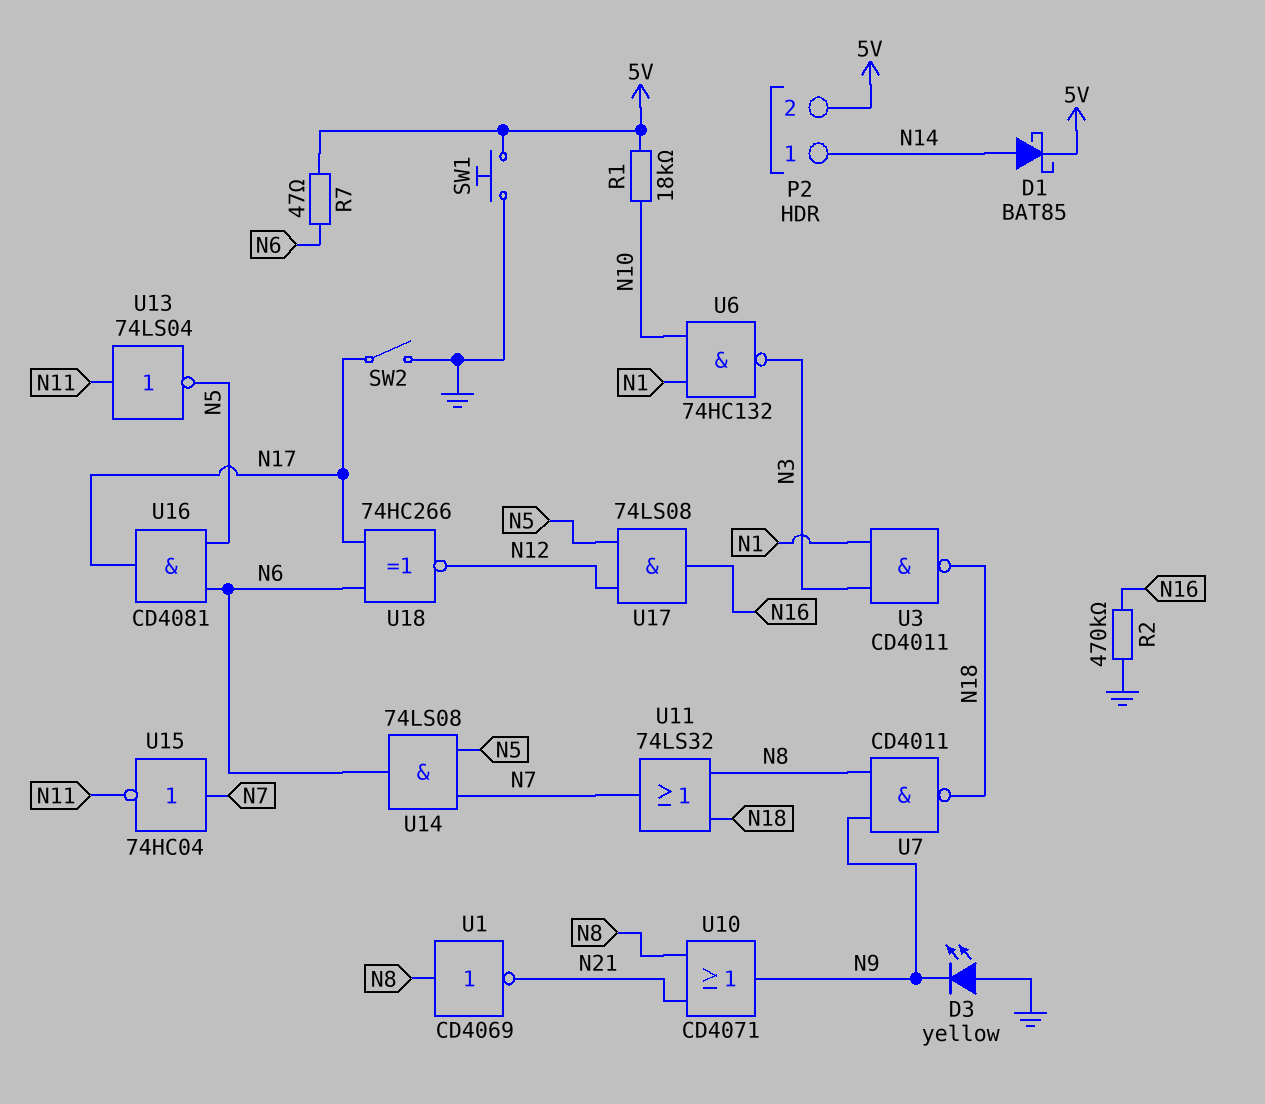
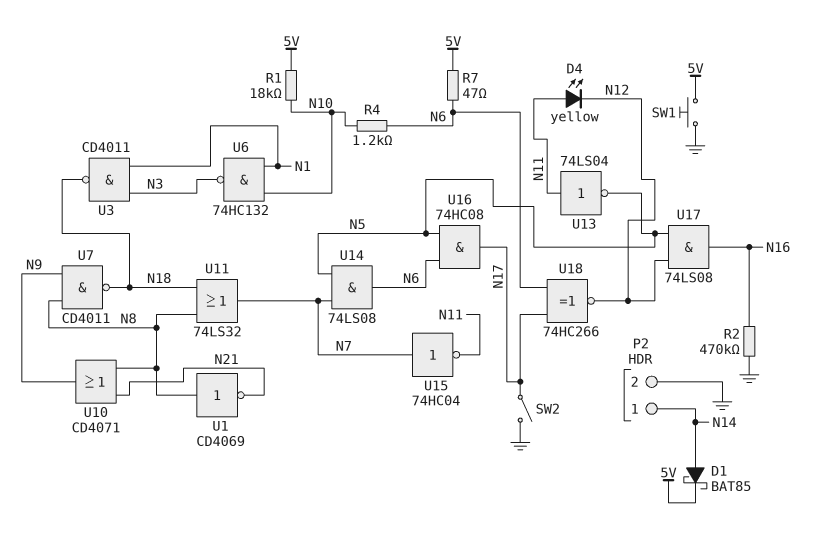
D3: LED yellow (A GND, K N9) -> none
D4: none -> LED yellow (A N11, K N12)
P2 pin 2: 5V -> GND
R4: none -> 1.2k (N6, N10)
U16: AND CD4081 (in N5, in N6, out N17) -> AND 74HC08 (in N5, in N6, out N17)

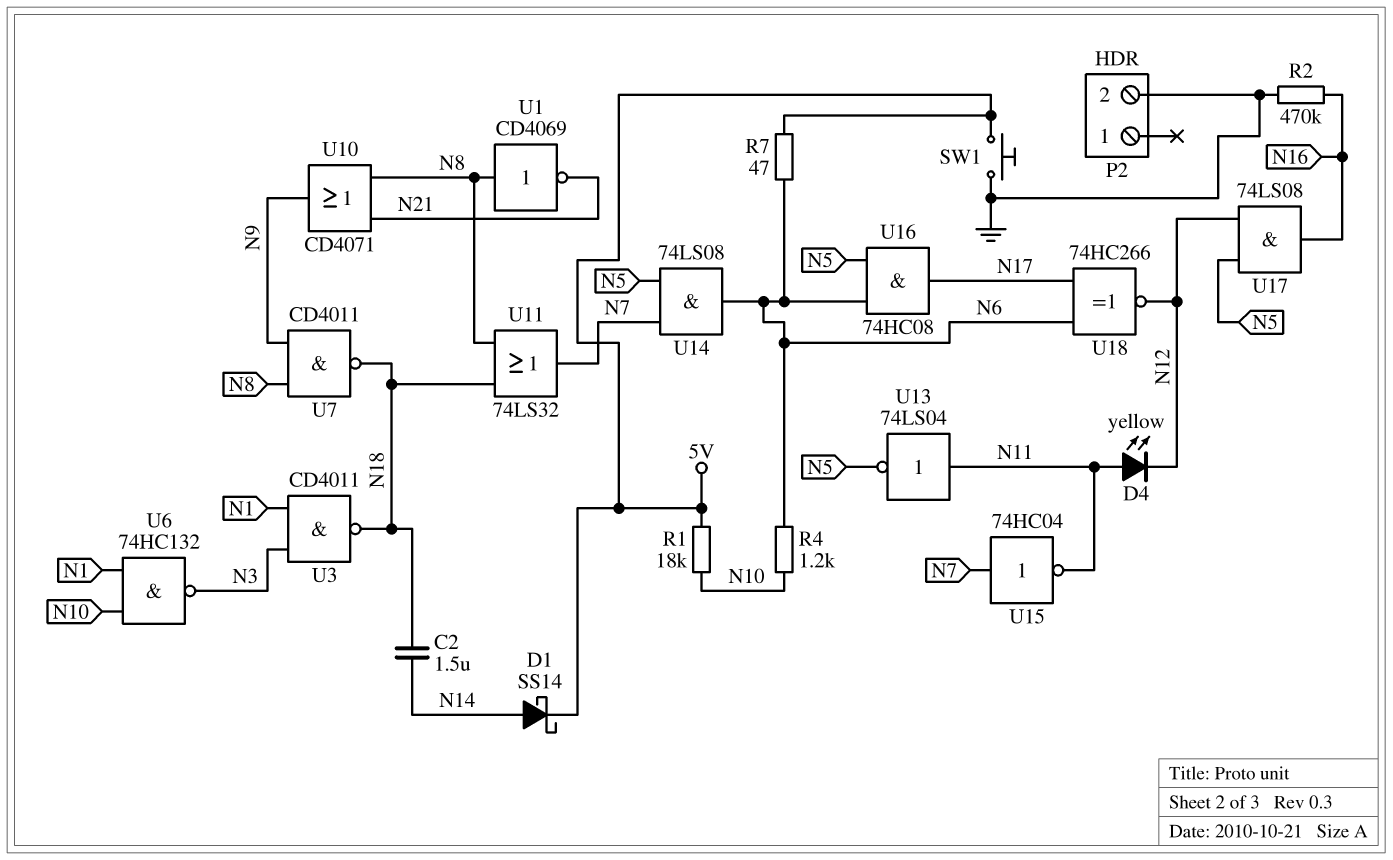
C2: none -> 1.5uF (N14, N18)
D1: schottky BAT85 (A N14, K 5V) -> schottky SS14 (A N14, K 5V)
P2 pin 1: N14 -> none
SW2: switch (GND, N17) -> none

